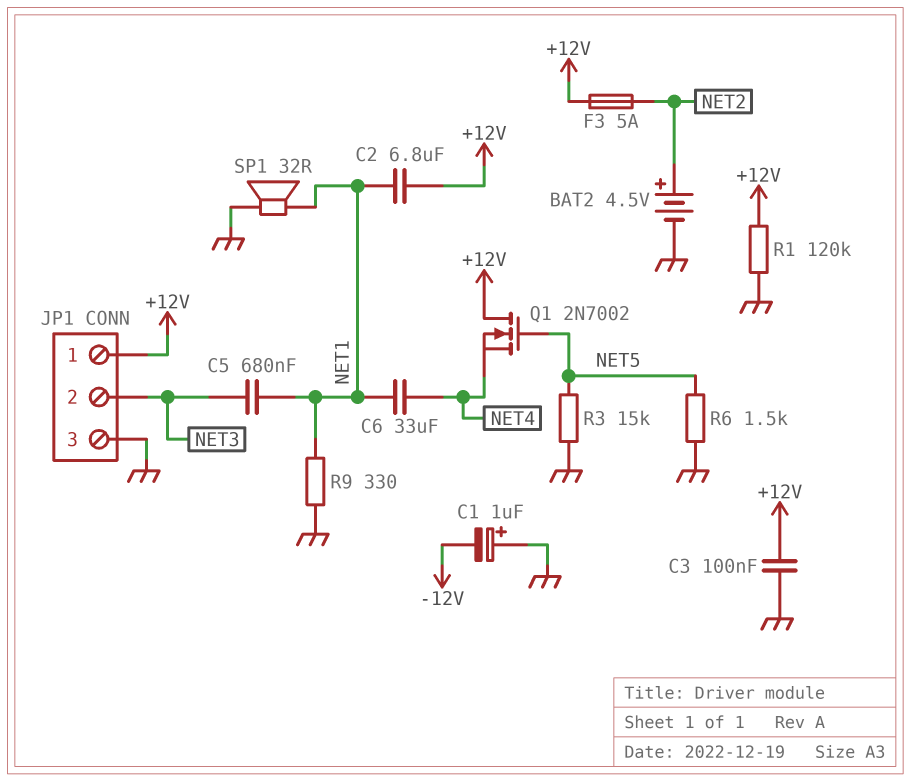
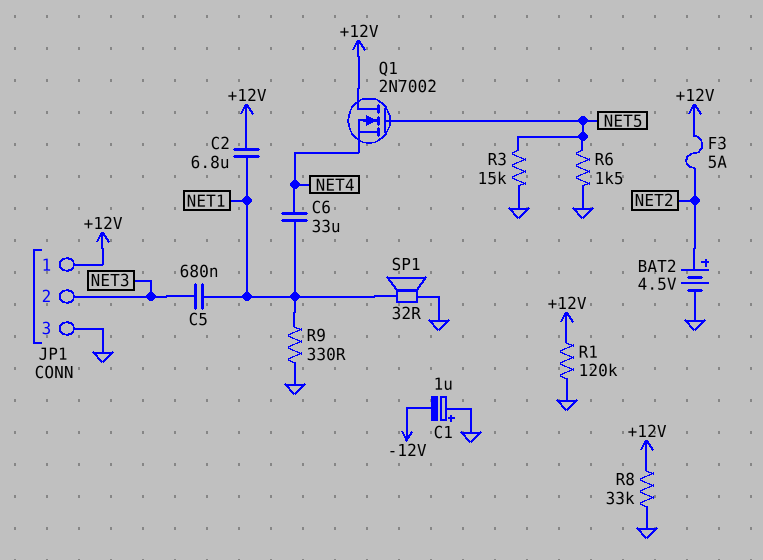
C3: 100nF (+12V, GND) -> none
R8: none -> 33k (+12V, GND)

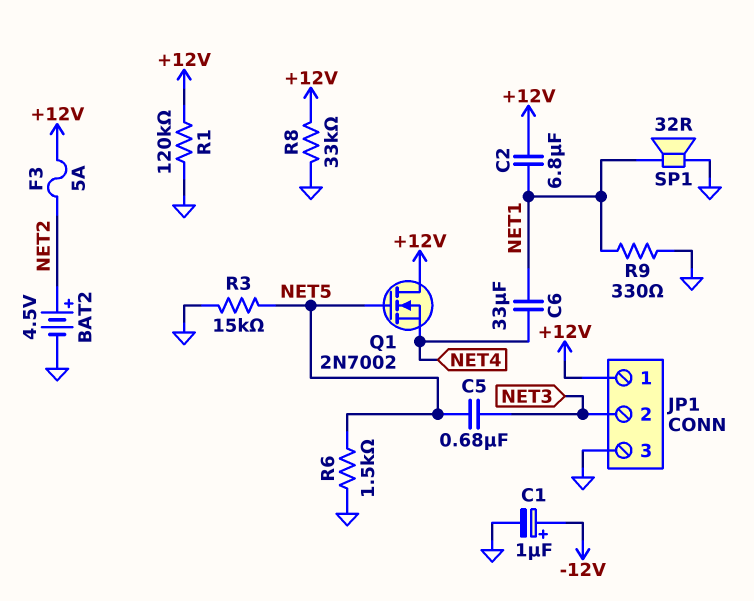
C1: 1uF (plus GND, minus -12V) -> 1uF (plus -12V, minus GND)
C5: 680nF (NET1, NET3) -> 680nF (NET3, NET5)

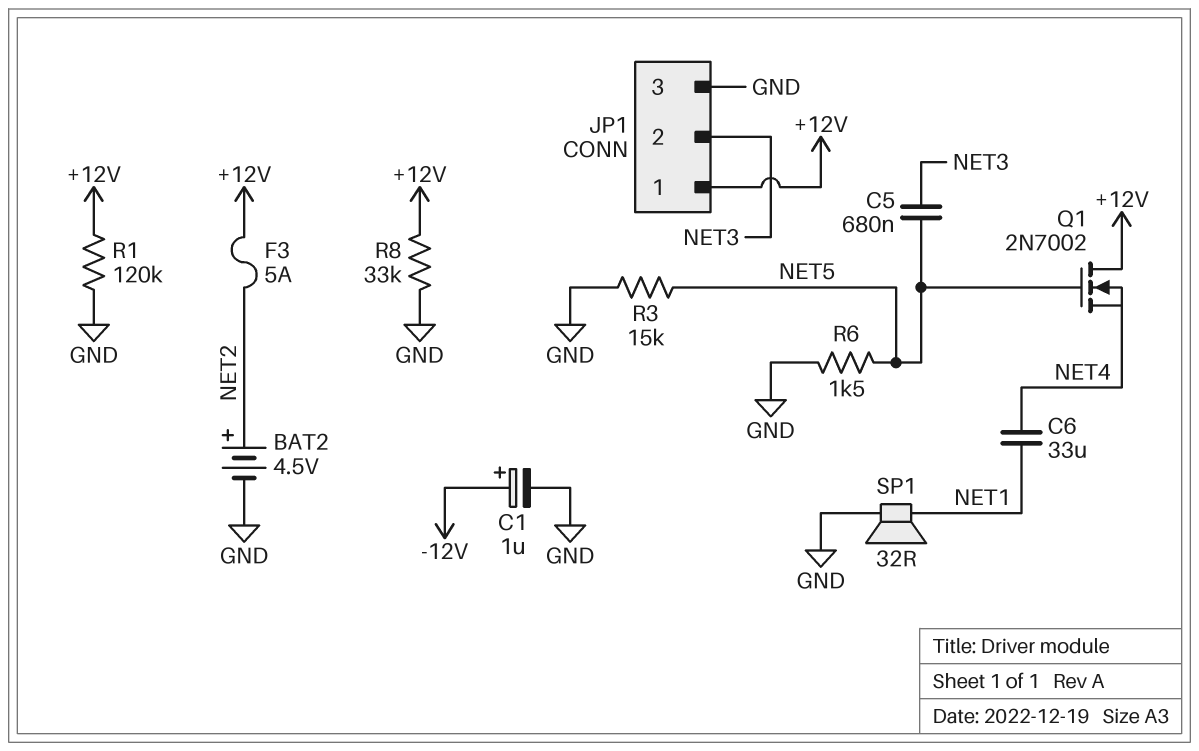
C2: 6.8uF (+12V, NET1) -> none
R9: 330 (GND, NET1) -> none

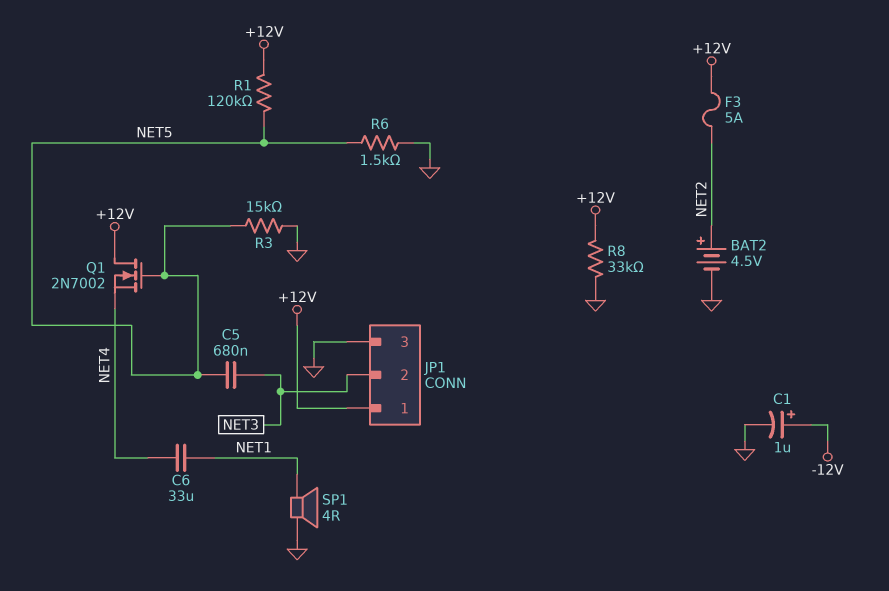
R1: 120k (+12V, GND) -> 120k (+12V, NET5)
SP1: speaker 32R (GND, NET1) -> speaker 4R (GND, NET1)

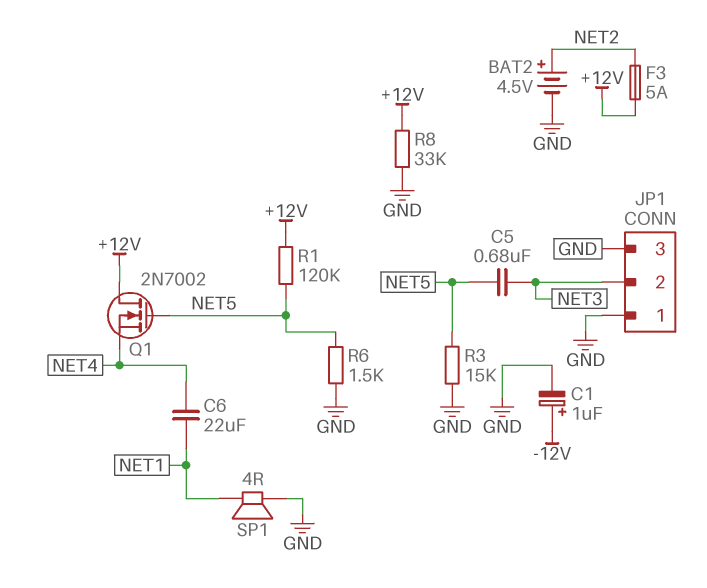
C6: 33uF (NET1, NET4) -> 22uF (NET1, NET4)
JP1 pin 1: +12V -> GND

